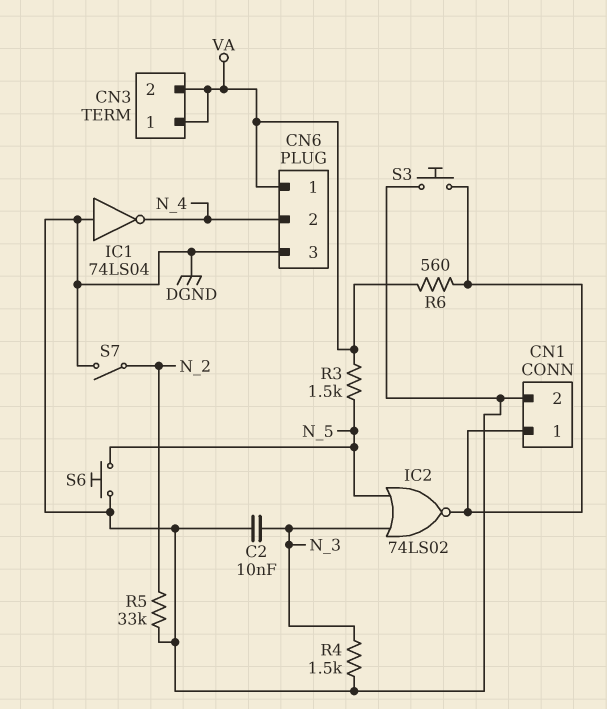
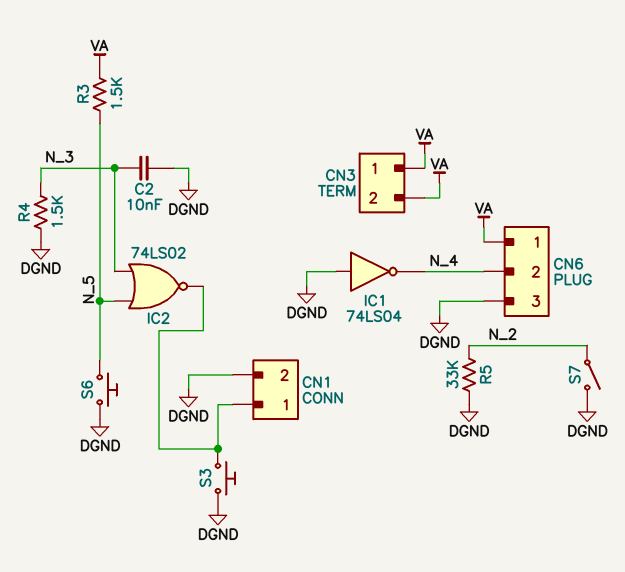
R6: 560 (CN1/1, VA) -> none

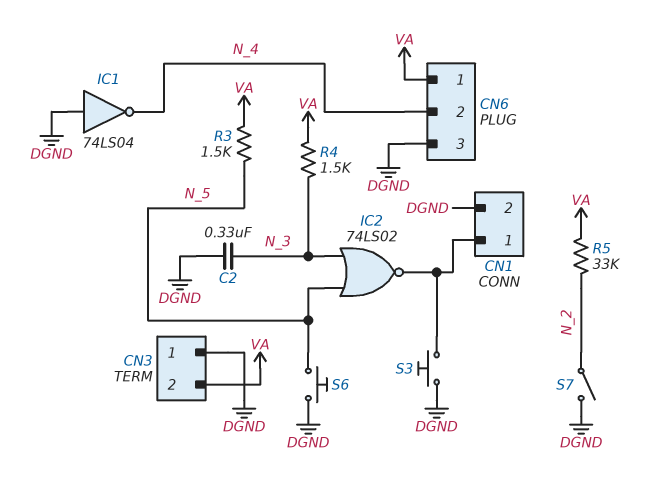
C2: 10nF (DGND, N_3) -> 330nF (DGND, N_3)
CN3 pin 1: VA -> DGND
R4: 1.5k (DGND, N_3) -> 1.5k (N_3, VA)
R5: 33k (DGND, N_2) -> 33k (N_2, VA)

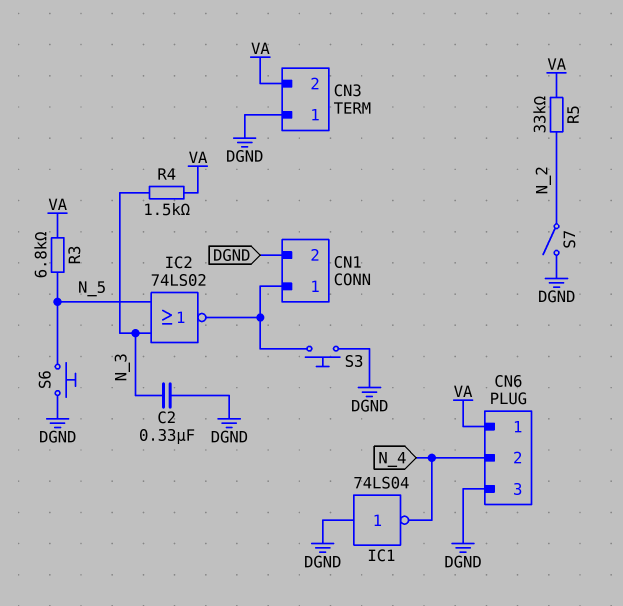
R3: 1.5k (N_5, VA) -> 6.8k (N_5, VA)

